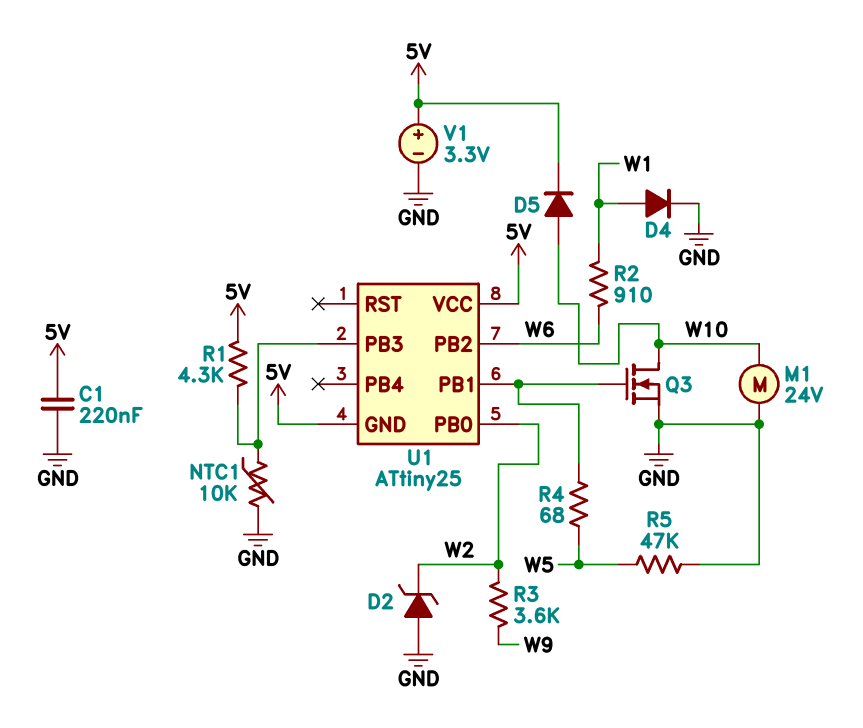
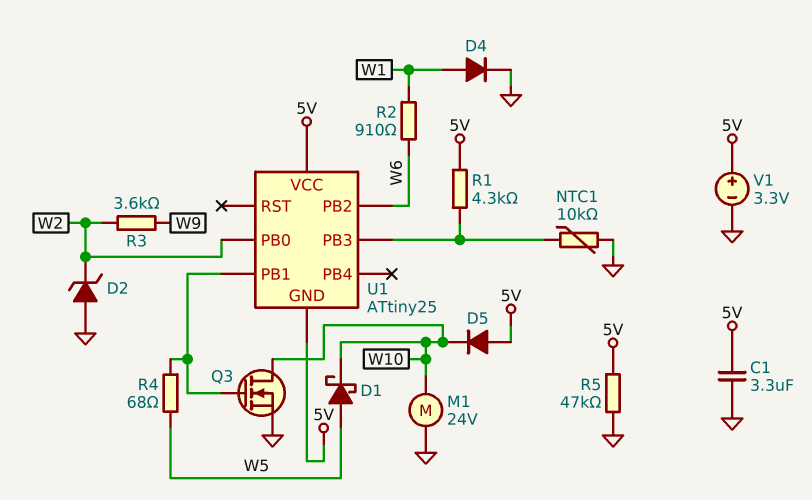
C1: 220nF (5V, GND) -> 3.3uF (5V, GND)
D1: none -> schottky (A W5, K W10)
D5: diode (A W10, K 5V) -> diode (A 5V, K W10)
R5: 47k (GND, W5) -> 47k (5V, GND)

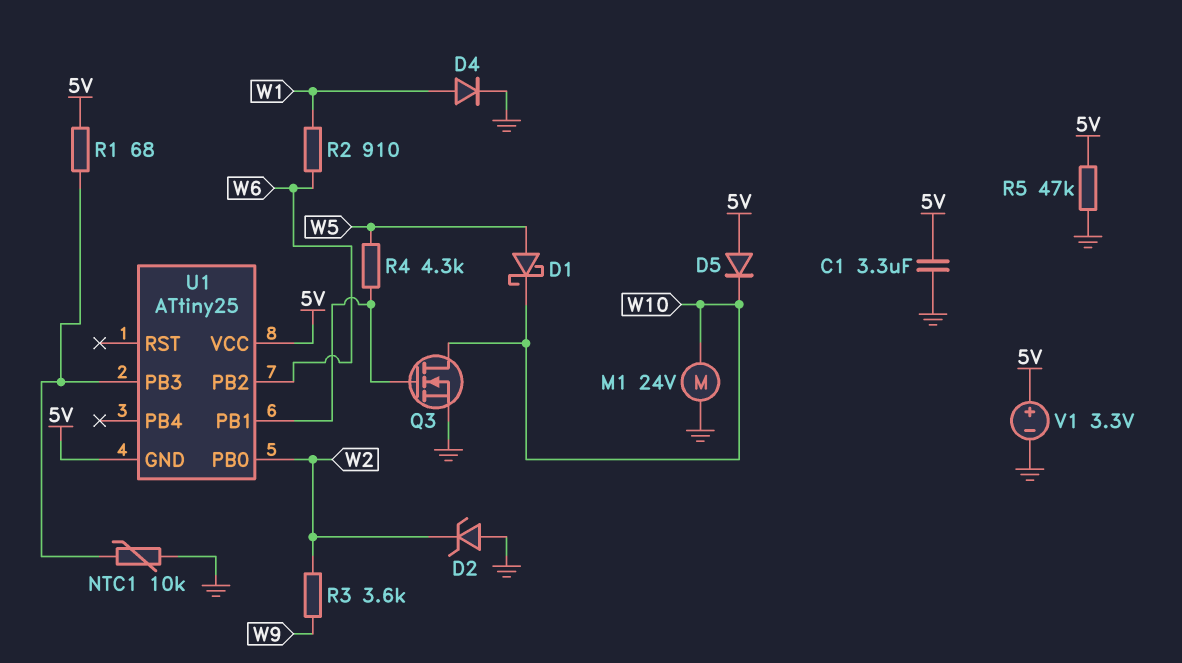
R1: 4.3k (5V, U1/PB3) -> 68 (5V, U1/PB3)
R4: 68 (U1/PB1, W5) -> 4.3k (U1/PB1, W5)

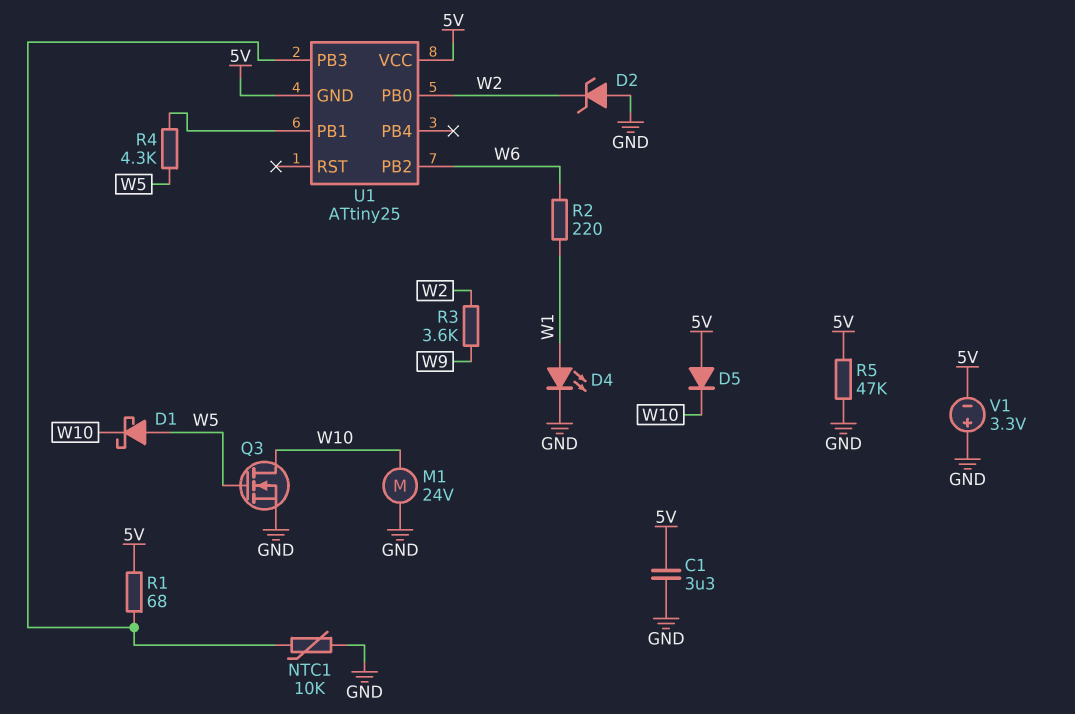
D4: diode (A W1, K GND) -> LED (A W1, K GND)
Q3: NMOS (G U1/PB1, D W10, S GND) -> NMOS (G W5, D W10, S GND)
R2: 910 (W1, W6) -> 220 (W1, W6)
V1: 3.3V (plus 5V, minus GND) -> 3.3V (plus GND, minus 5V)

